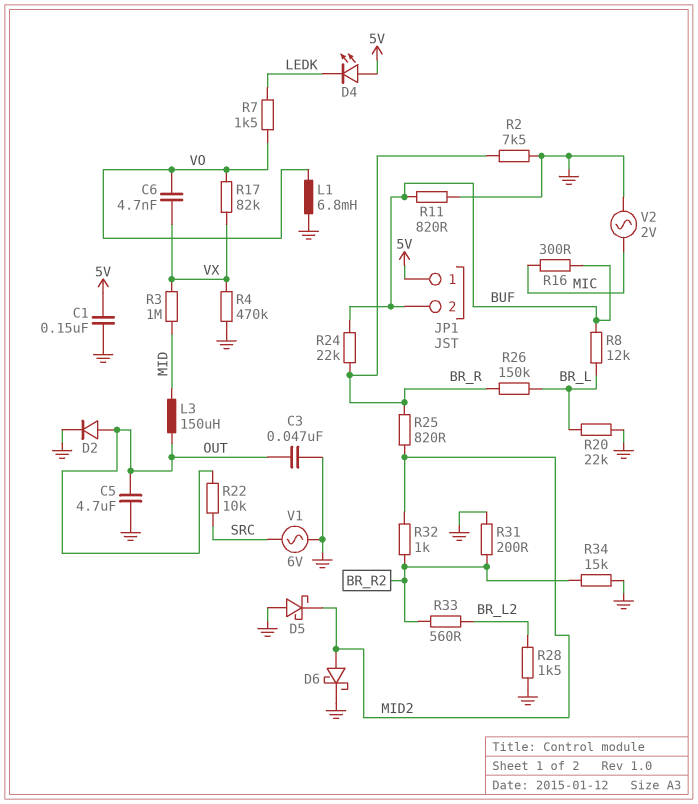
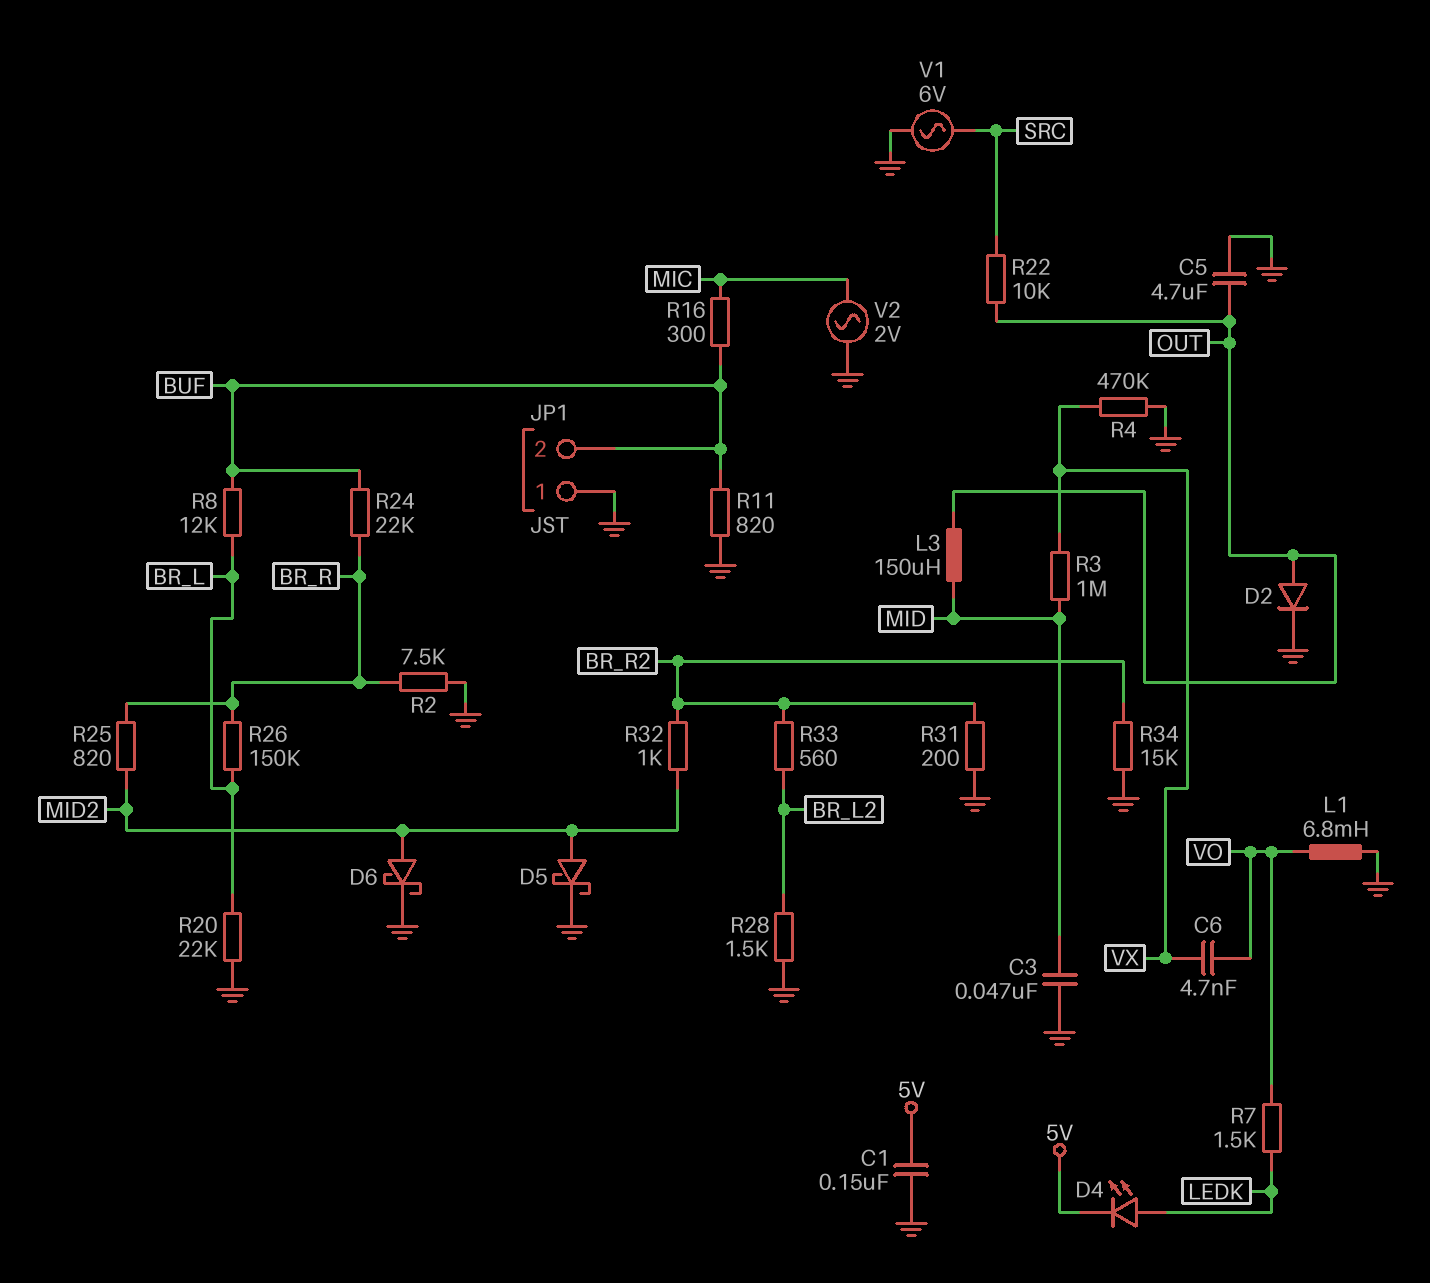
C3: 47nF (GND, OUT) -> 47nF (GND, MID)
D4: LED (A 5V, K LEDK) -> LED (A LEDK, K 5V)
D5: schottky (A GND, K MID2) -> schottky (A MID2, K GND)
JP1 pin 1: 5V -> GND
R17: 82k (VO, VX) -> none

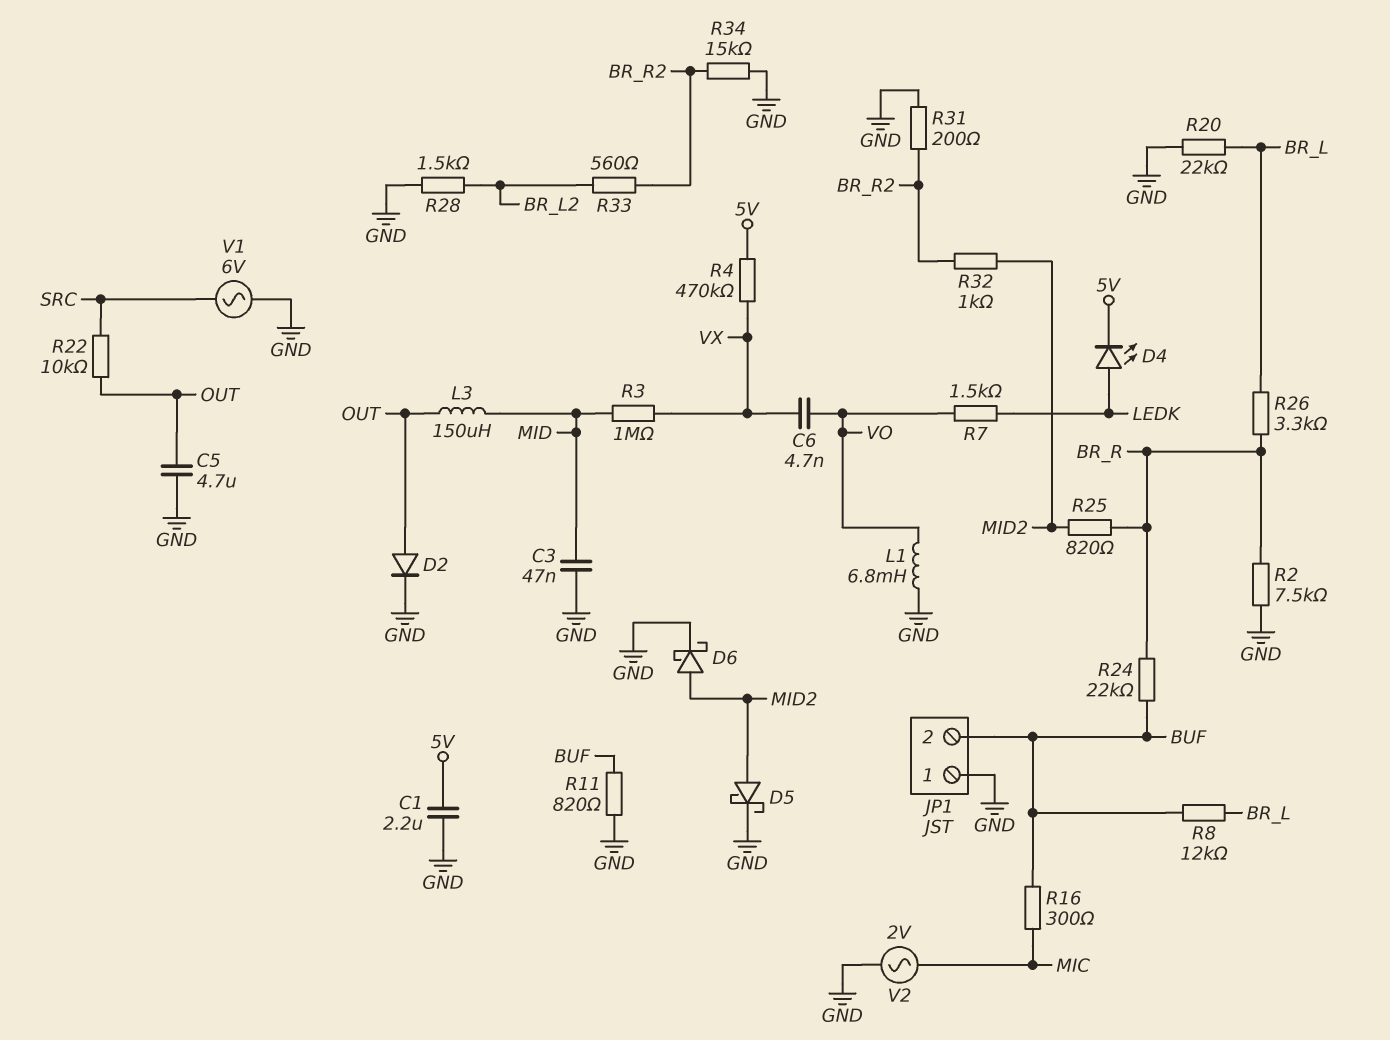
C1: 150nF (5V, GND) -> 2.2uF (5V, GND)
R4: 470k (GND, VX) -> 470k (5V, VX)
R26: 150k (BR_L, BR_R) -> 3.3k (BR_L, BR_R)

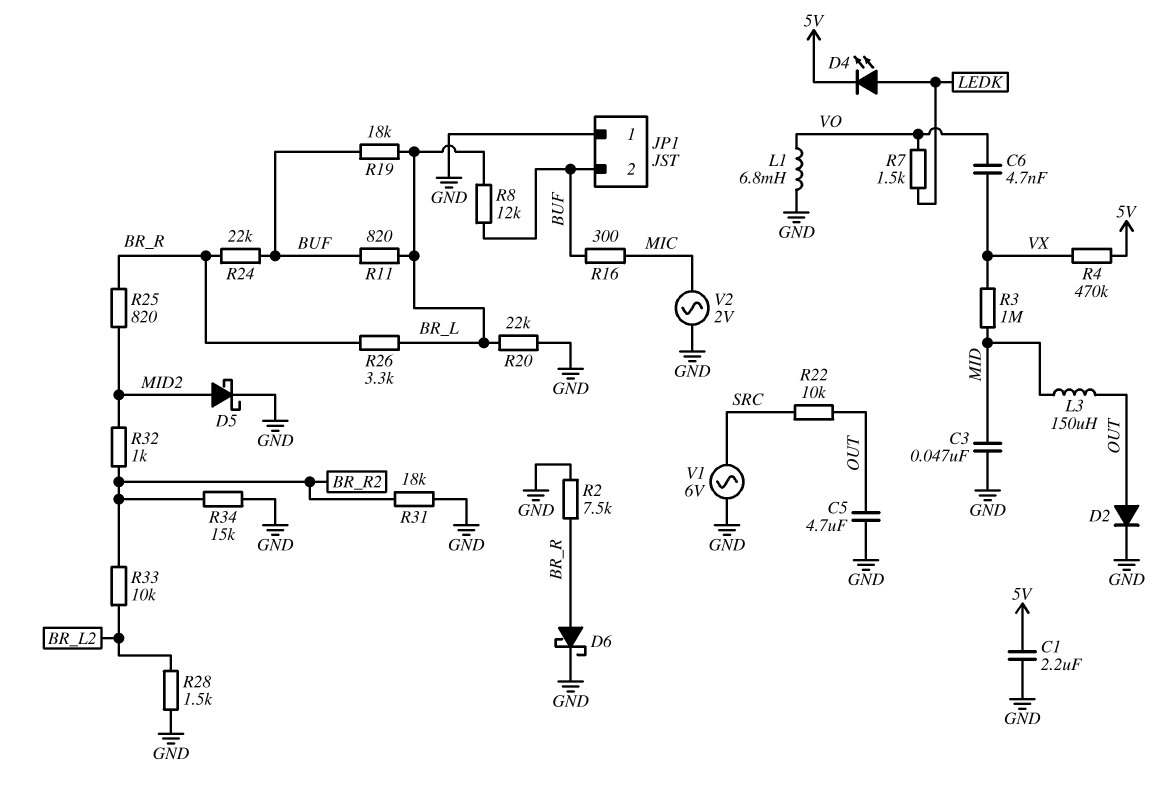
D6: schottky (A MID2, K GND) -> schottky (A BR_R, K GND)
R11: 820 (BUF, GND) -> 820 (BR_L, BUF)
R19: none -> 18k (BR_L, BUF)
R31: 200 (BR_R2, GND) -> 18k (BR_R2, GND)
R33: 560 (BR_L2, BR_R2) -> 10k (BR_L2, BR_R2)

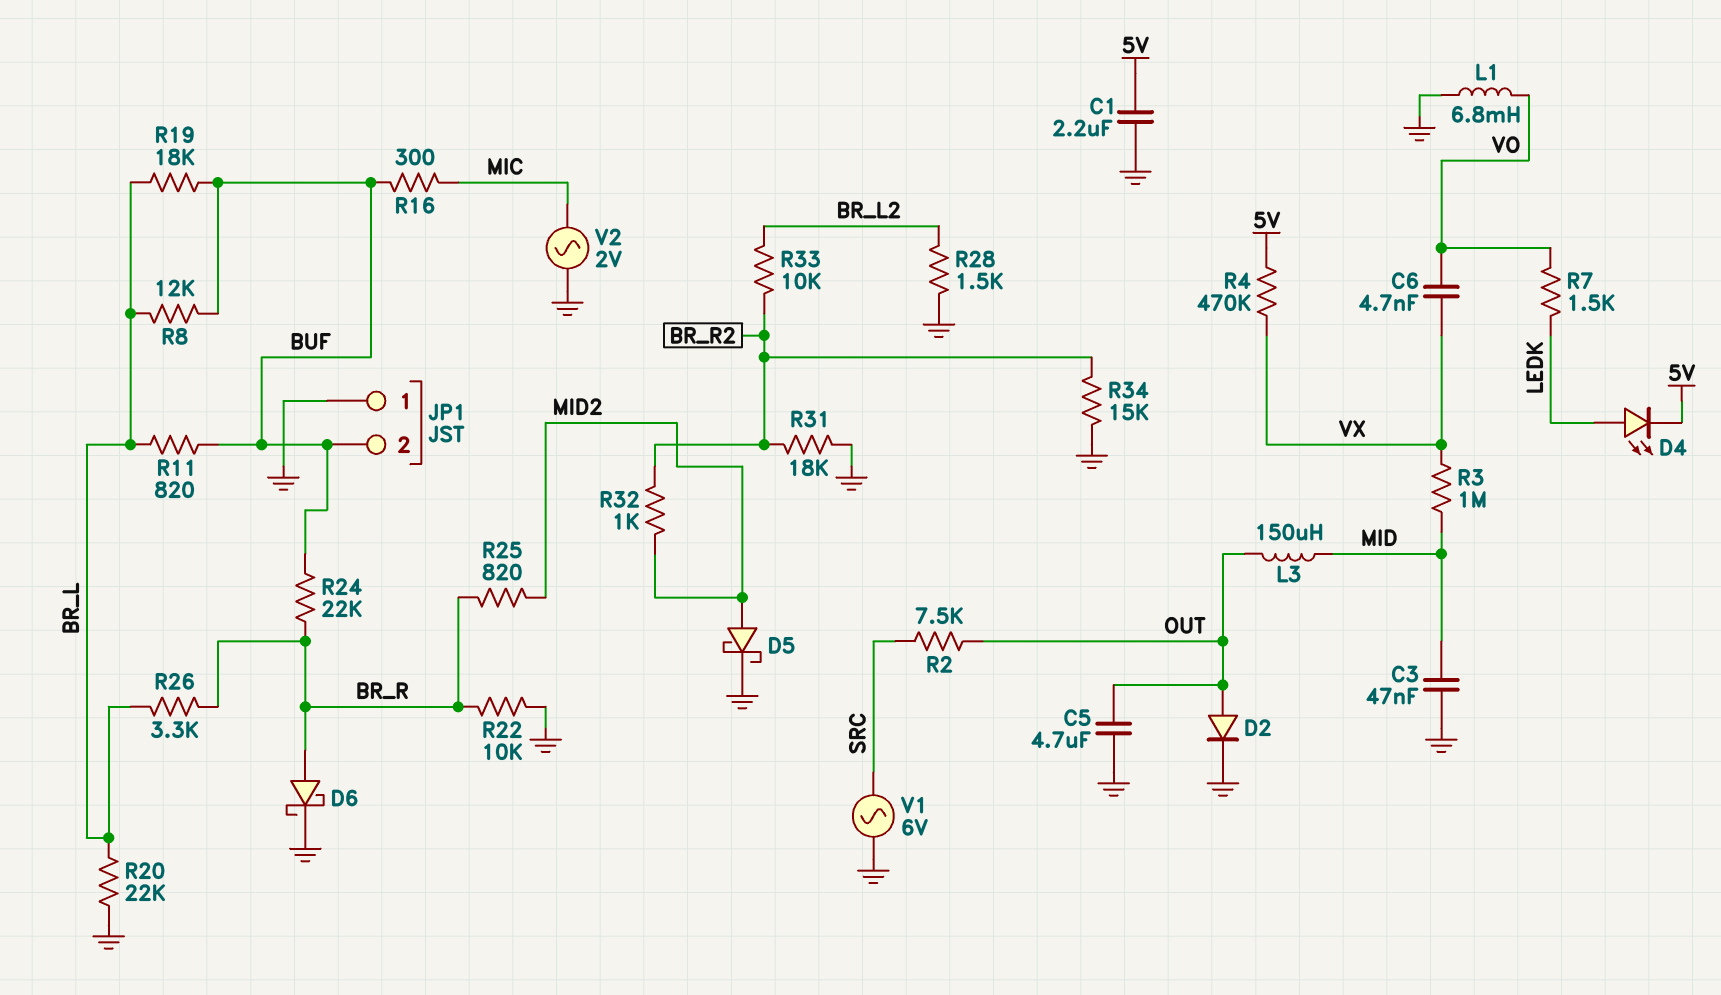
R2: 7.5k (BR_R, GND) -> 7.5k (OUT, SRC)
R22: 10k (OUT, SRC) -> 10k (BR_R, GND)

